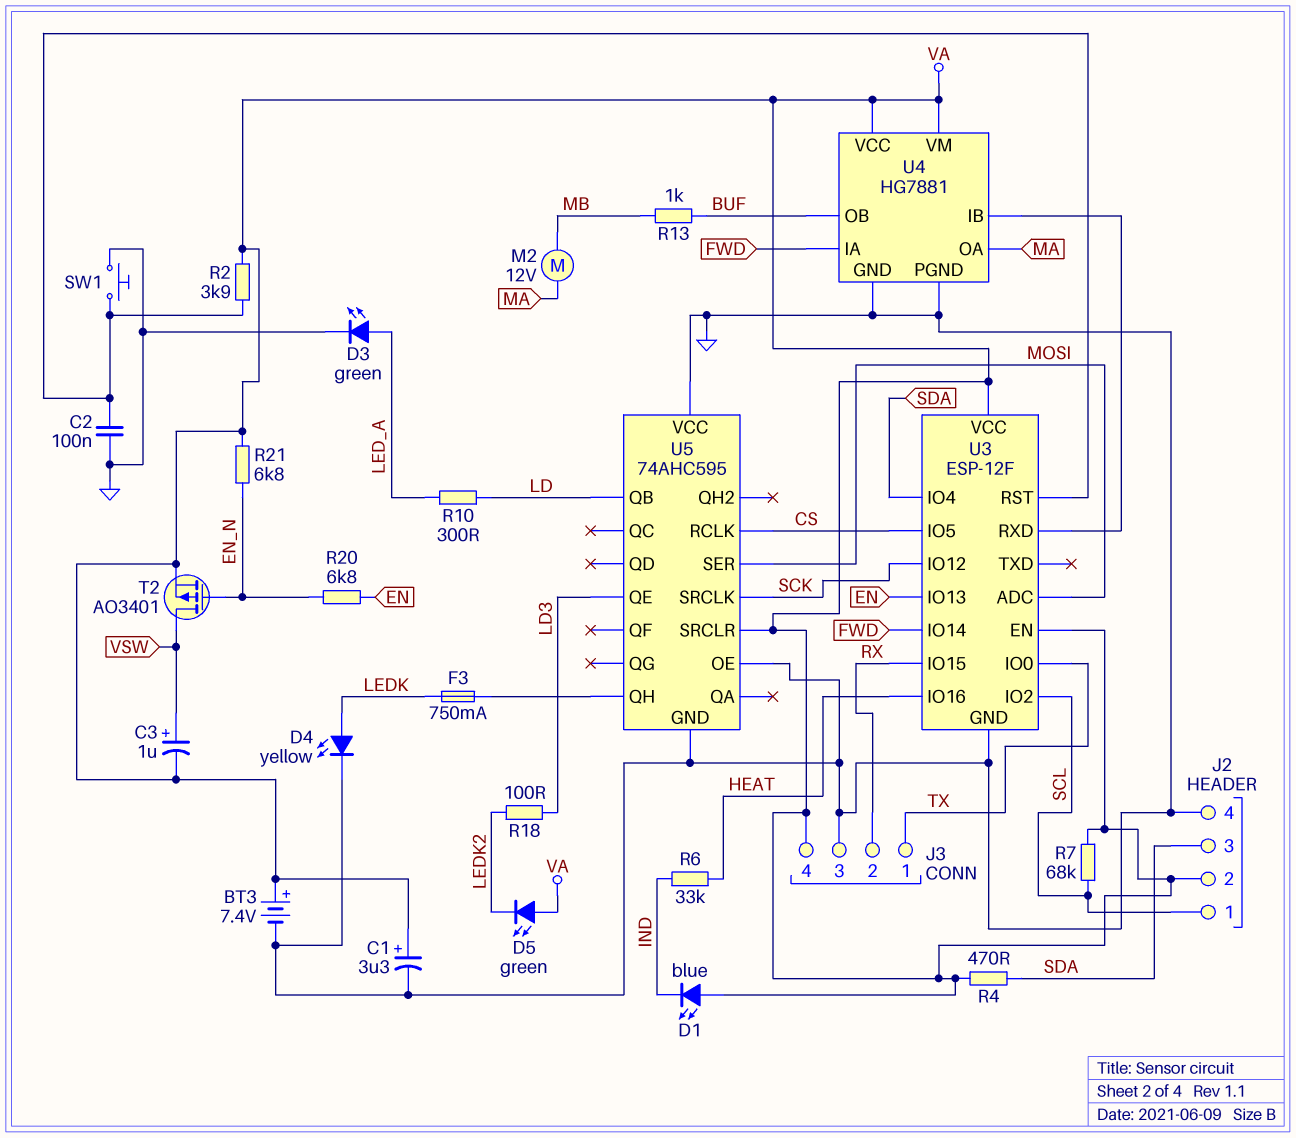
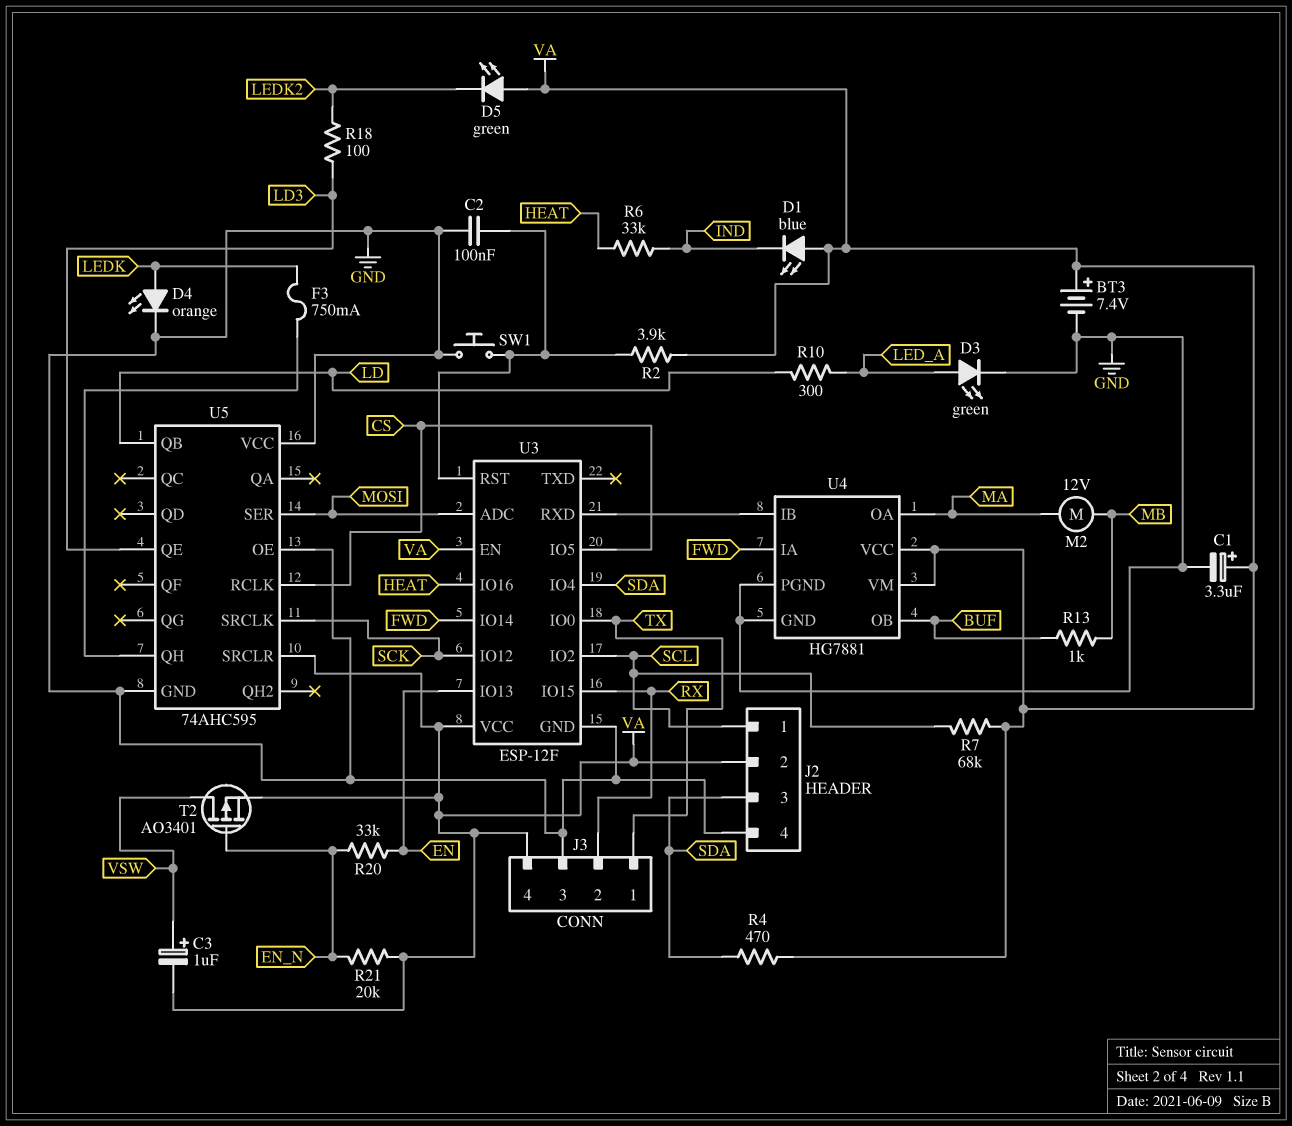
D4: LED yellow (A LEDK, K GND) -> LED orange (A LEDK, K GND)
R20: 6.8k (EN, EN_N) -> 33k (EN, EN_N)
R21: 6.8k (EN_N, VA) -> 20k (EN_N, VA)

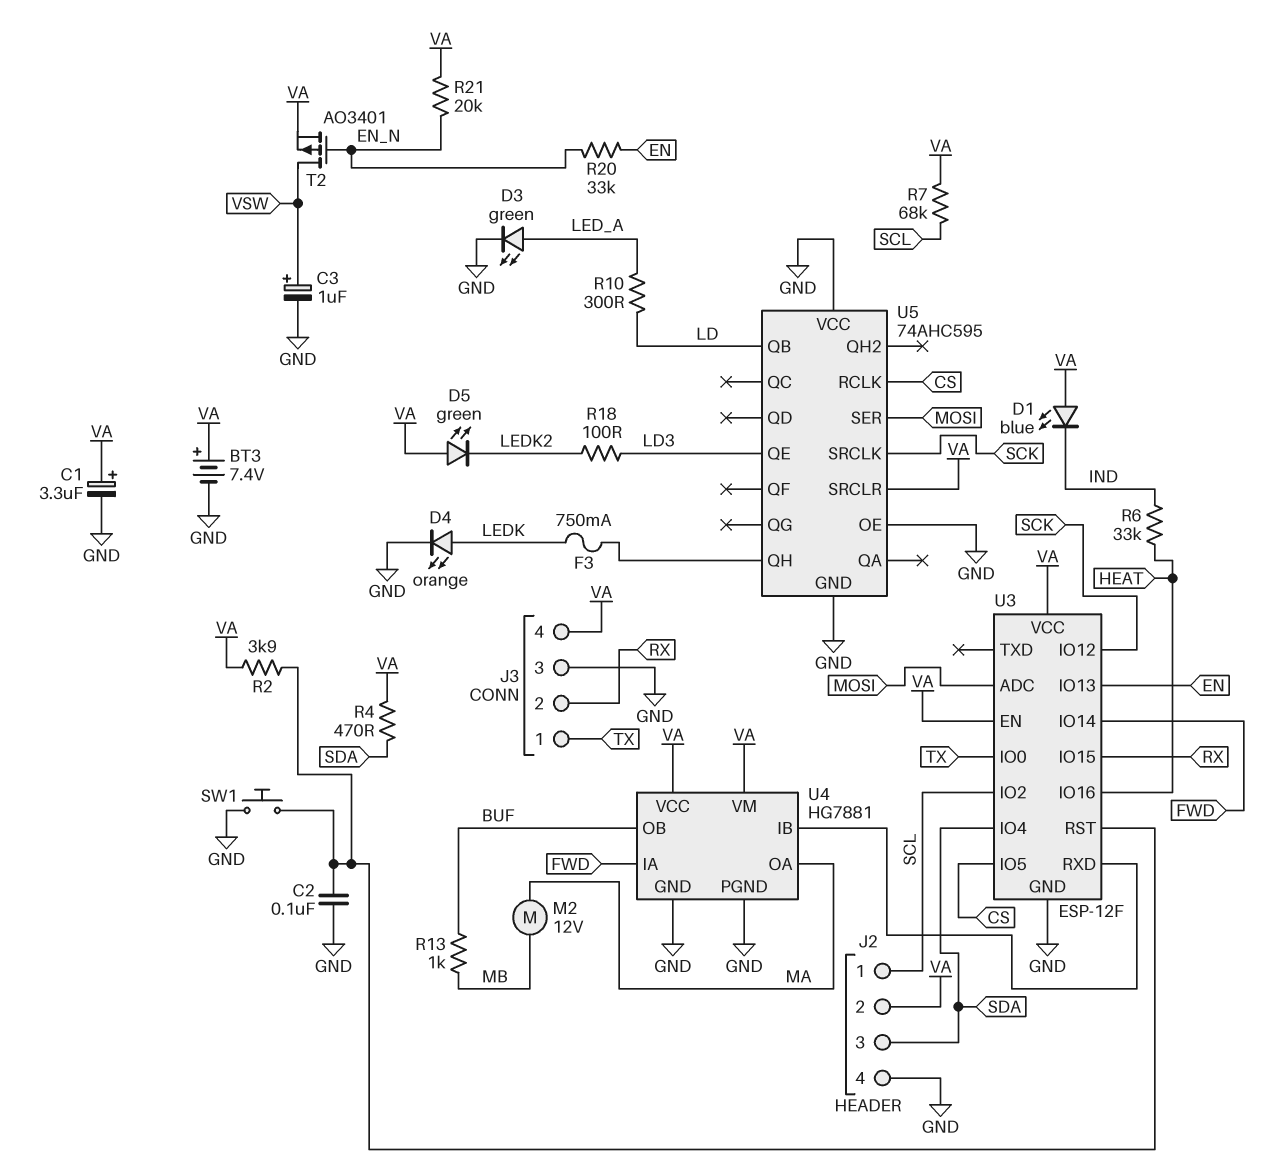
C3: 1uF (plus VSW, minus VA) -> 1uF (plus VSW, minus GND)

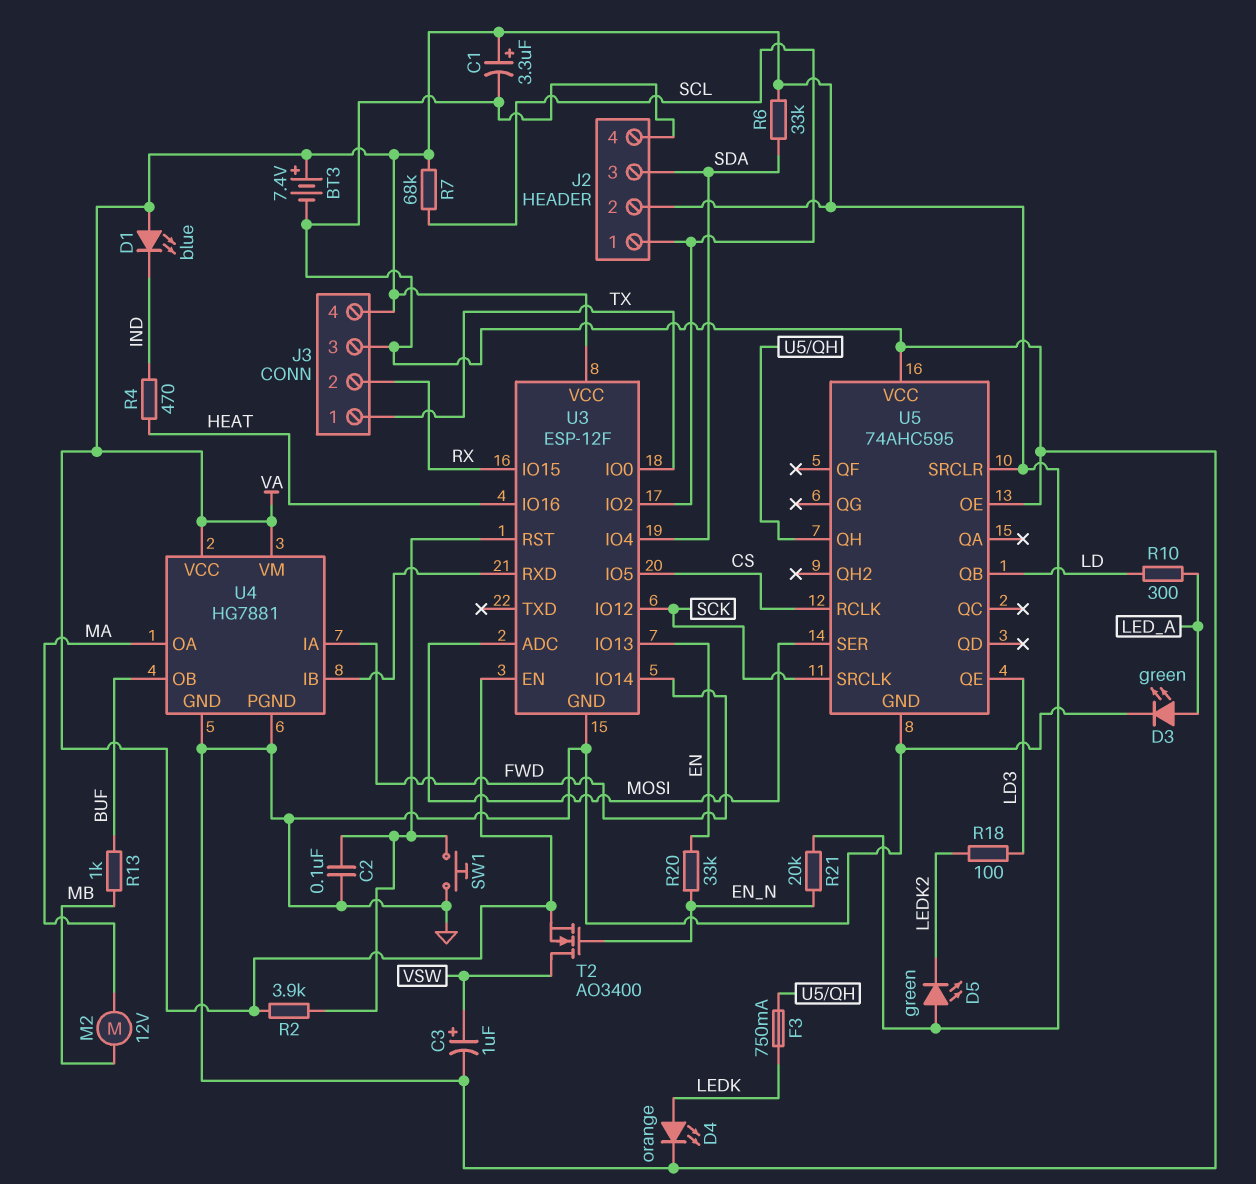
R4: 470 (SDA, VA) -> 470 (HEAT, IND)
R6: 33k (HEAT, IND) -> 33k (SDA, VA)
T2: PMOS AO3401 (G EN_N, D VSW, S VA) -> NMOS AO3400 (G EN_N, D VSW, S VA)

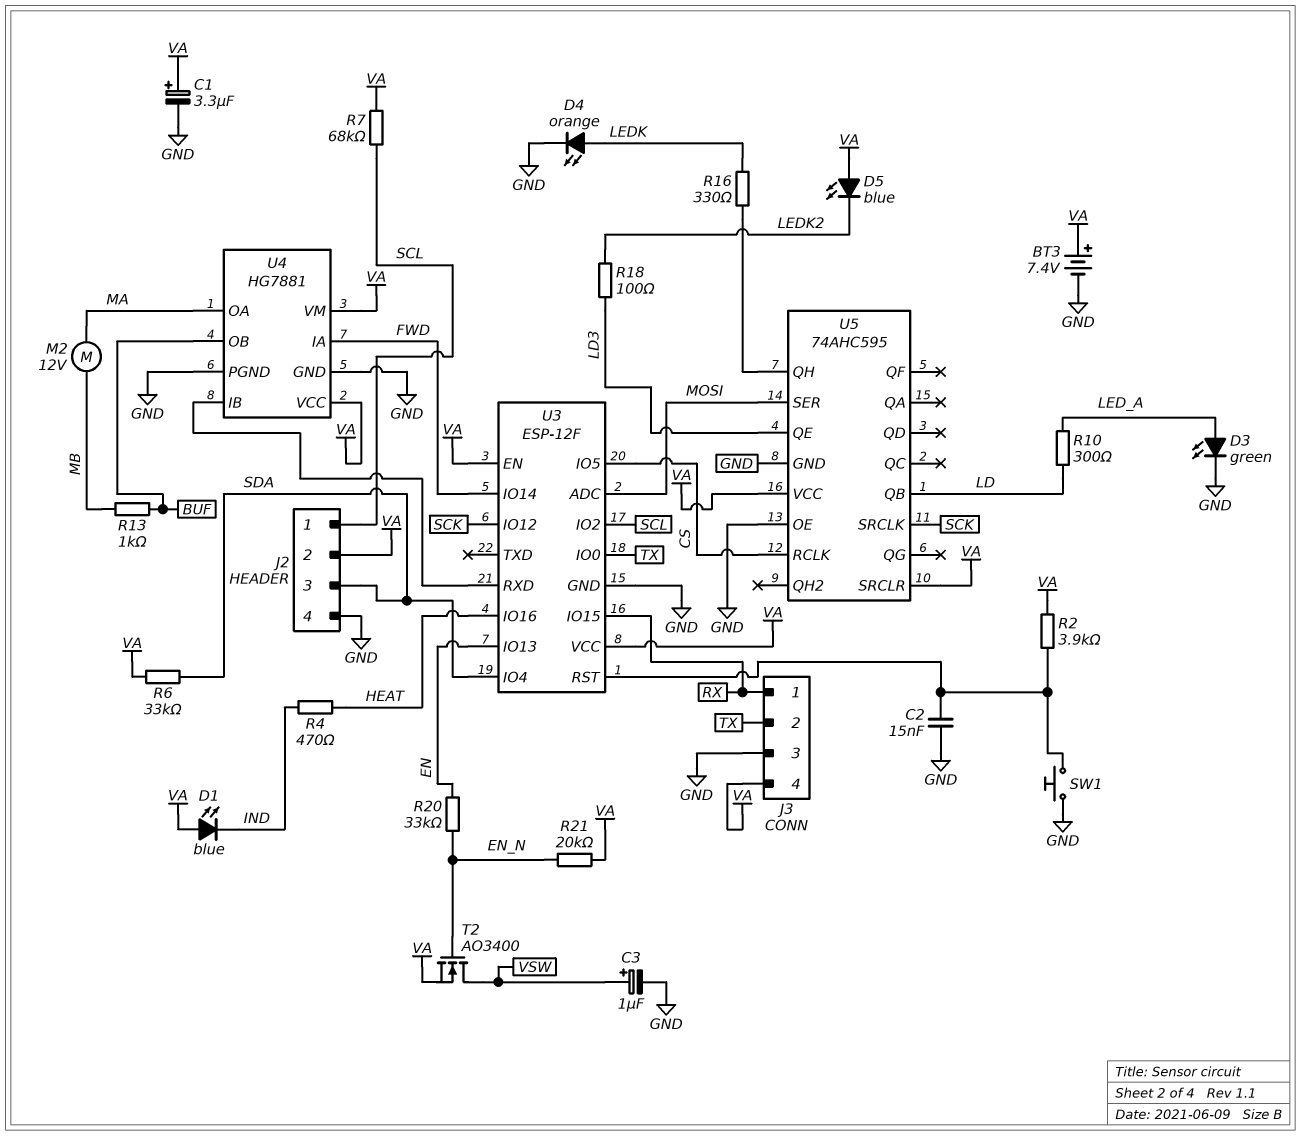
C2: 100nF (GND, U3/RST) -> 15nF (GND, U3/RST)
D5: LED green (A VA, K LEDK2) -> LED blue (A VA, K LEDK2)
F3: 750mA (LEDK, U5/QH) -> none
J3 pin 1: TX -> RX
J3 pin 2: RX -> TX
R16: none -> 330 (LEDK, U5/QH)
U5 pin VCC: GND -> VA

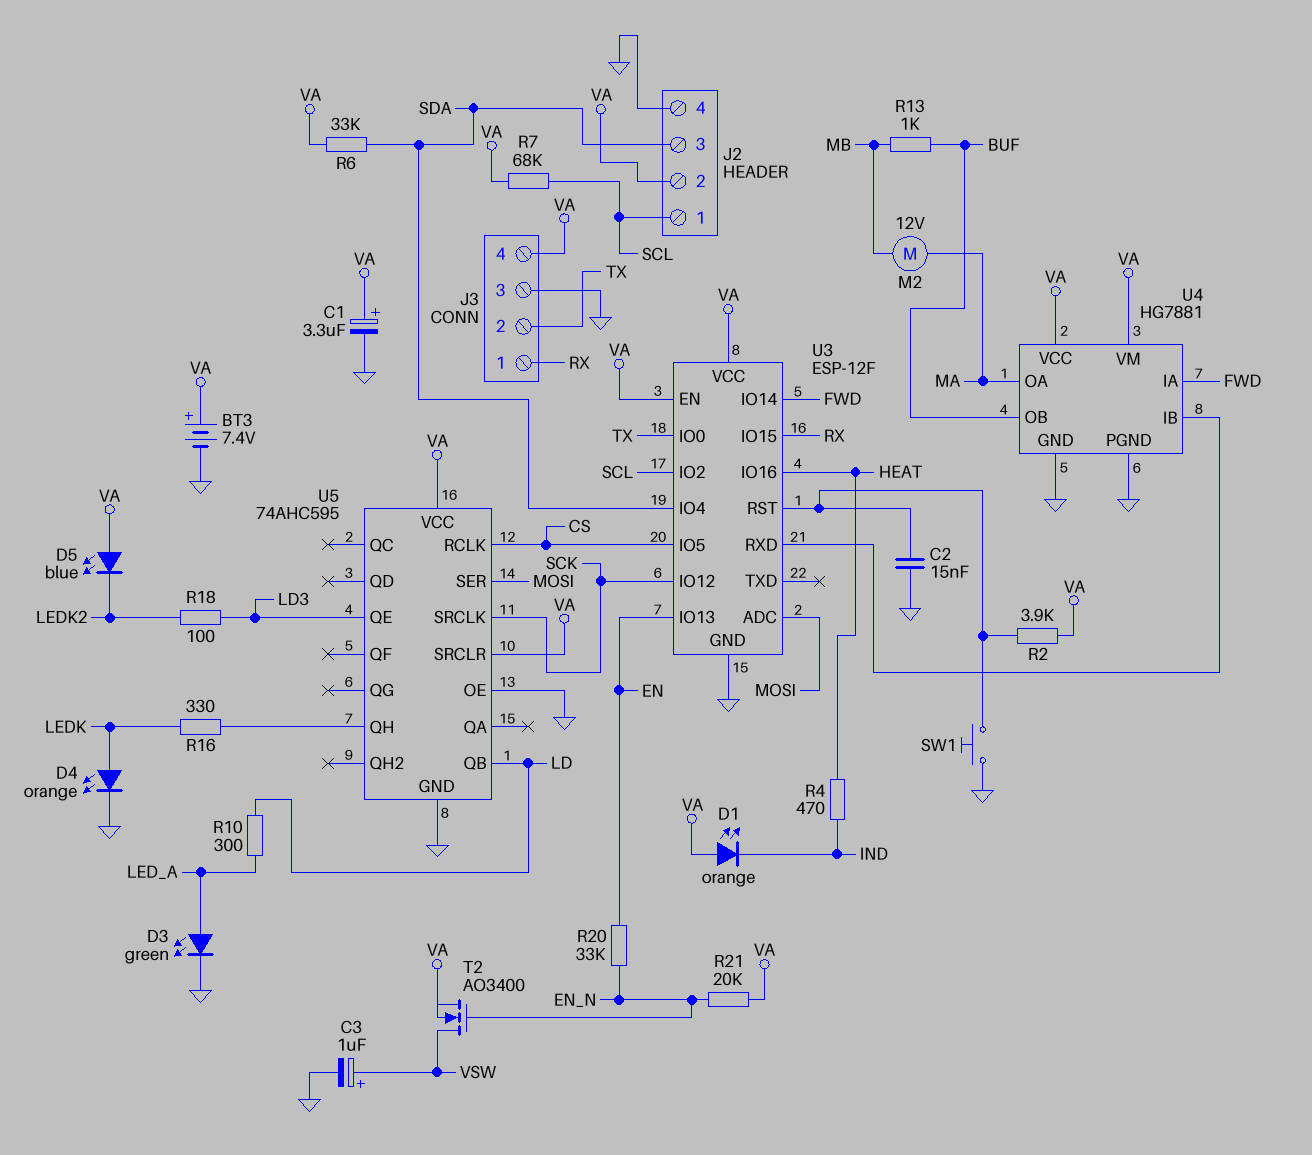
D1: LED blue (A VA, K IND) -> LED orange (A VA, K IND)

